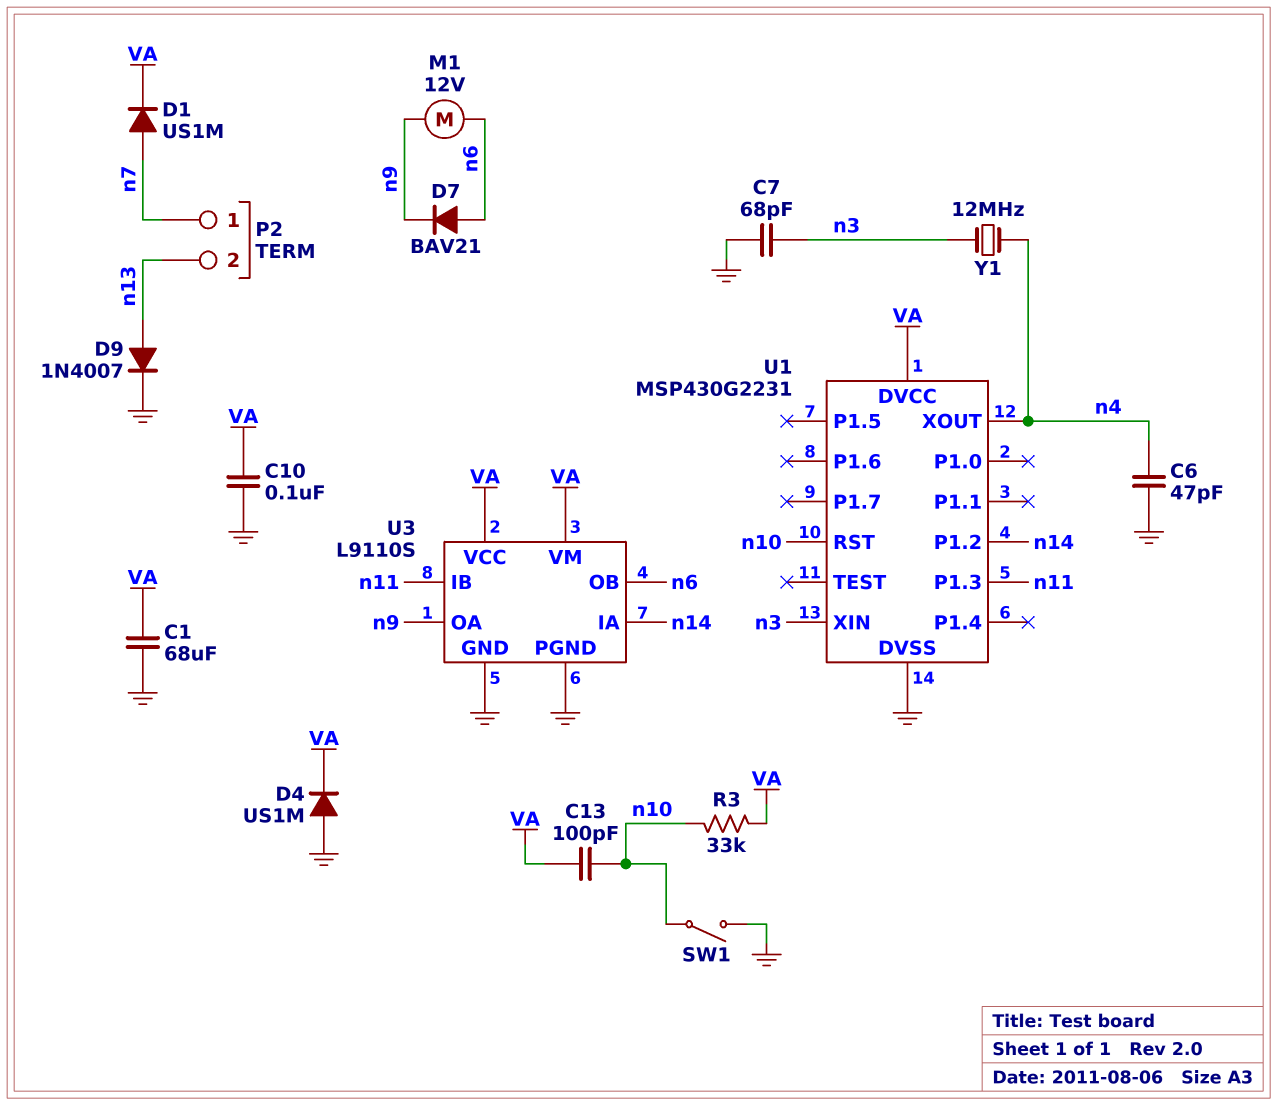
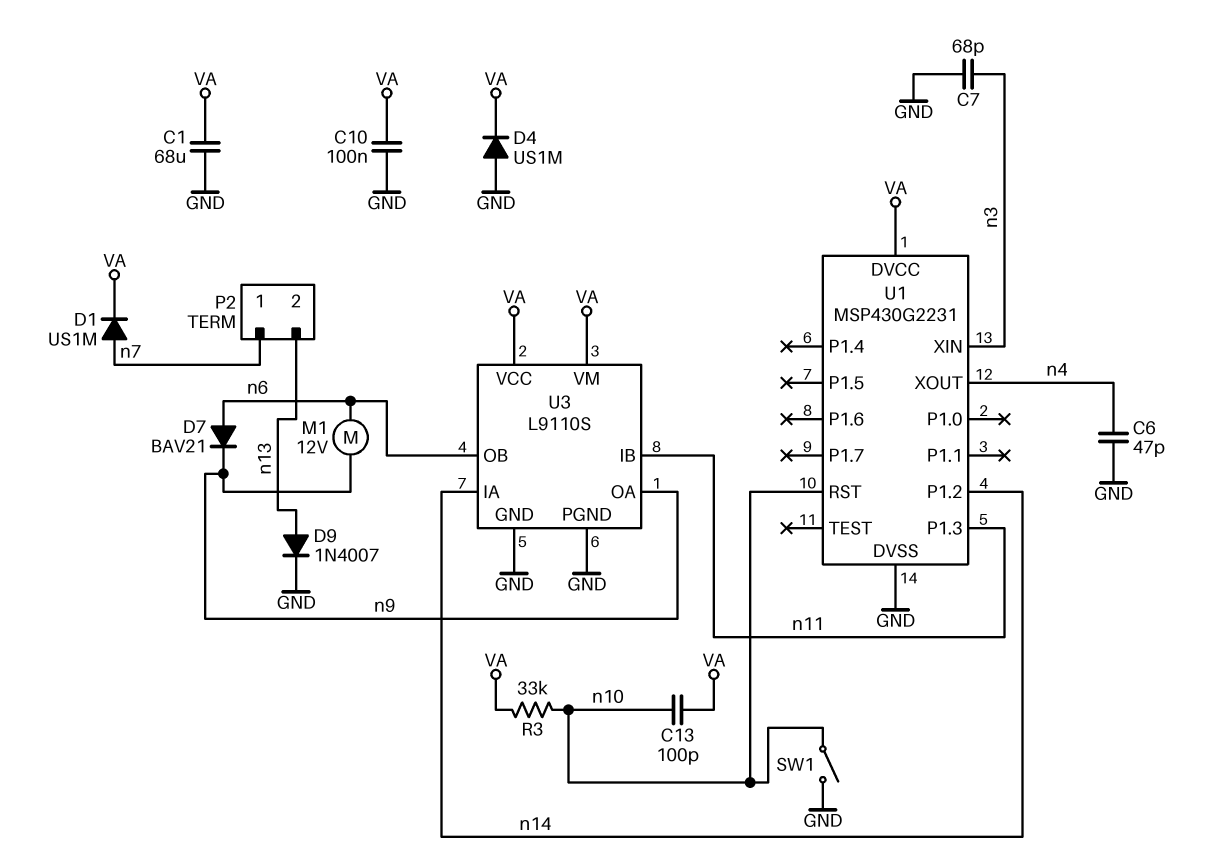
Y1: 12MHz (n3, n4) -> none

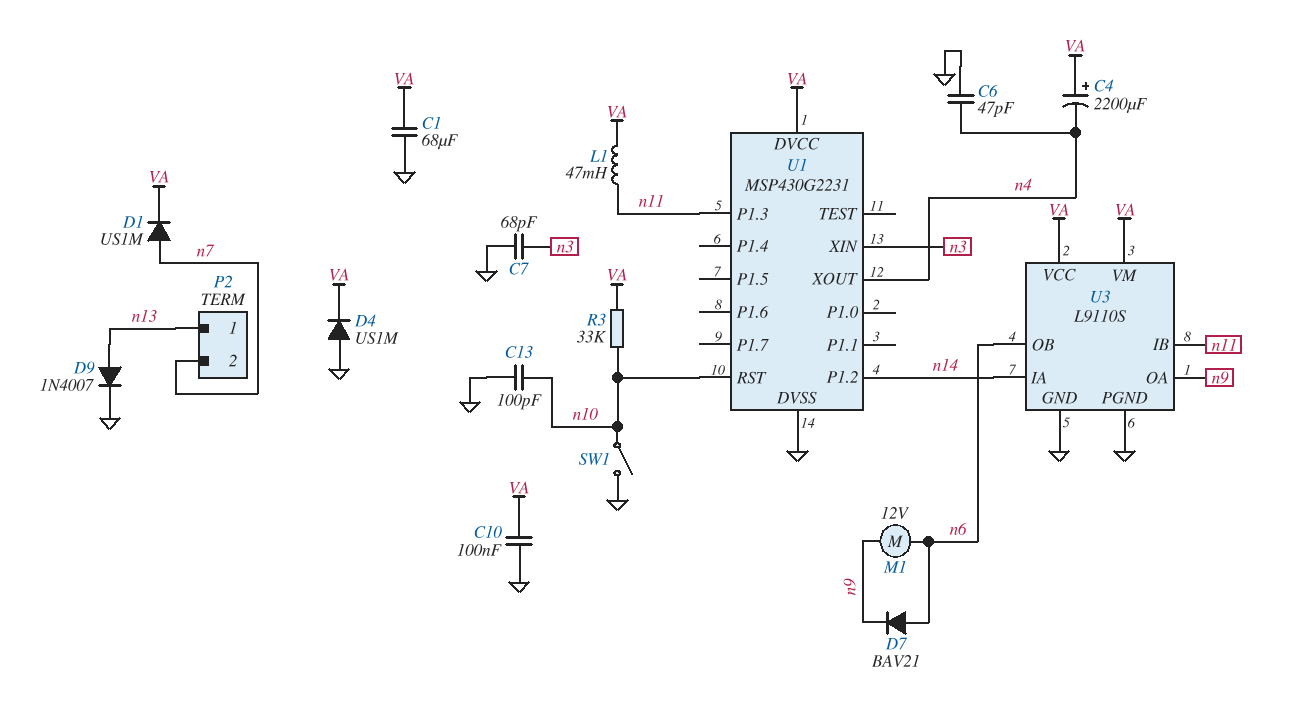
C4: none -> 2200uF (plus VA, minus n4)
C13: 100pF (VA, n10) -> 100pF (GND, n10)
L1: none -> 47mH (VA, n11)
P2 pin 1: n7 -> n13
P2 pin 2: n13 -> n7

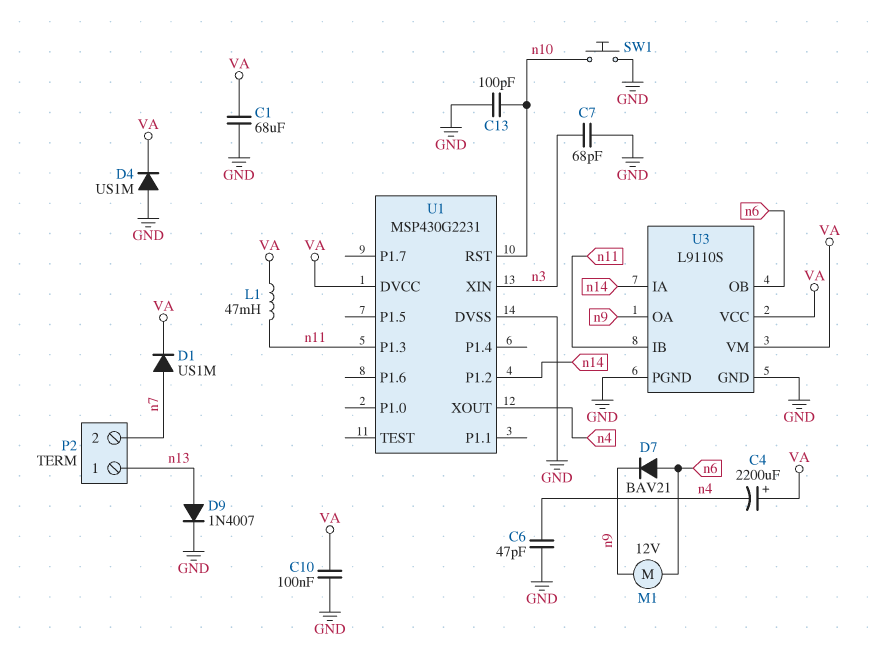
R3: 33k (VA, n10) -> none
SW1: switch (GND, n10) -> button (GND, n10)

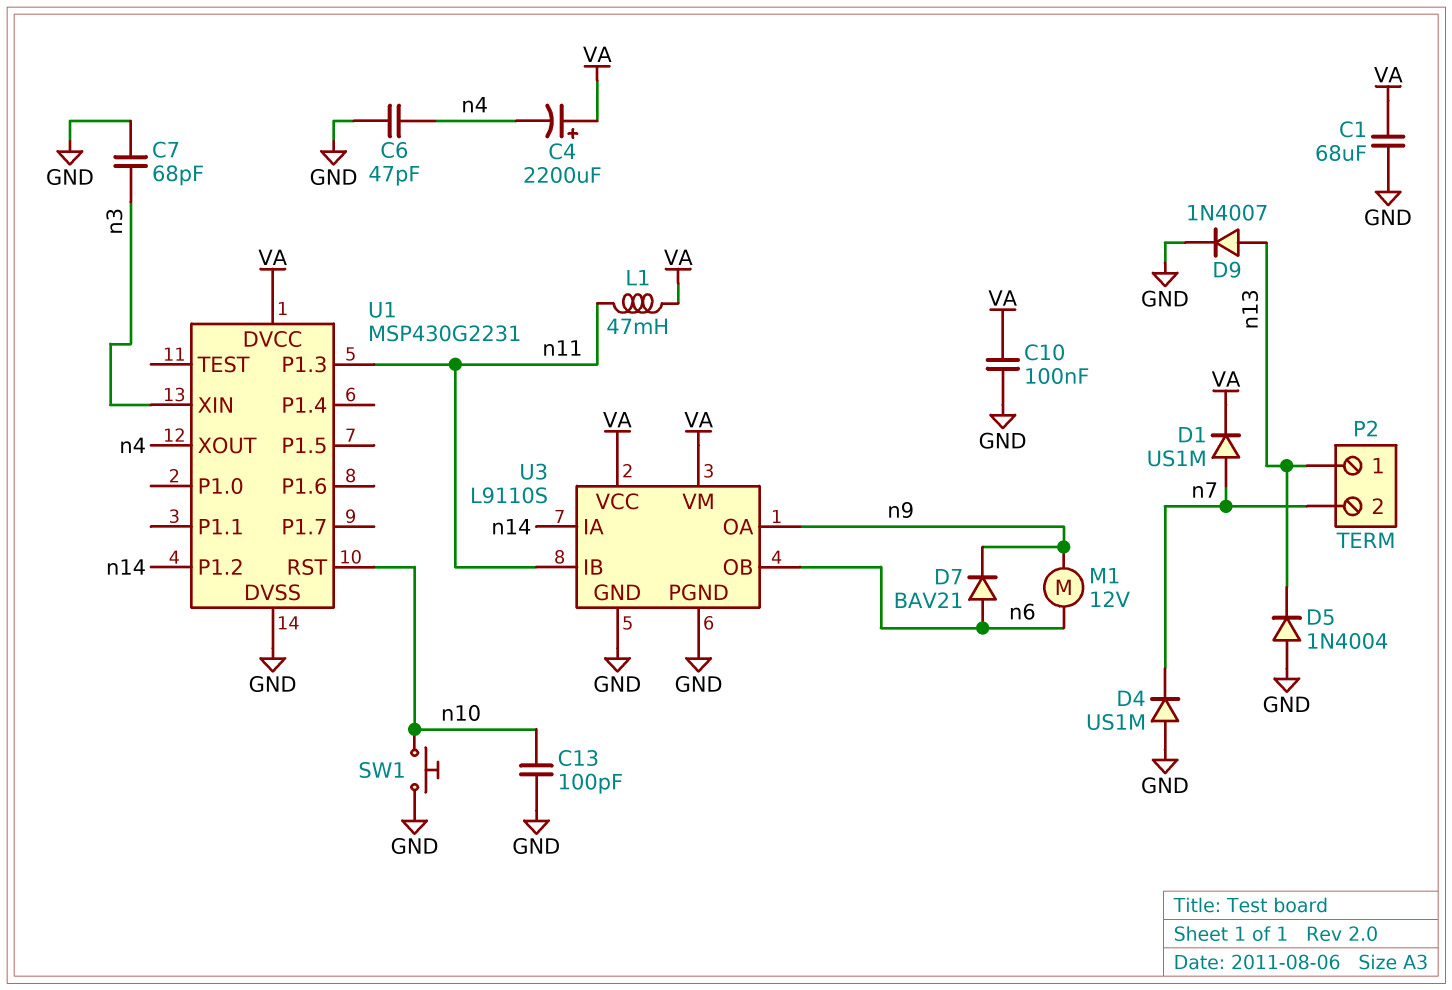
D4: diode US1M (A GND, K VA) -> diode US1M (A GND, K n7)
D5: none -> diode 1N4004 (A GND, K n13)

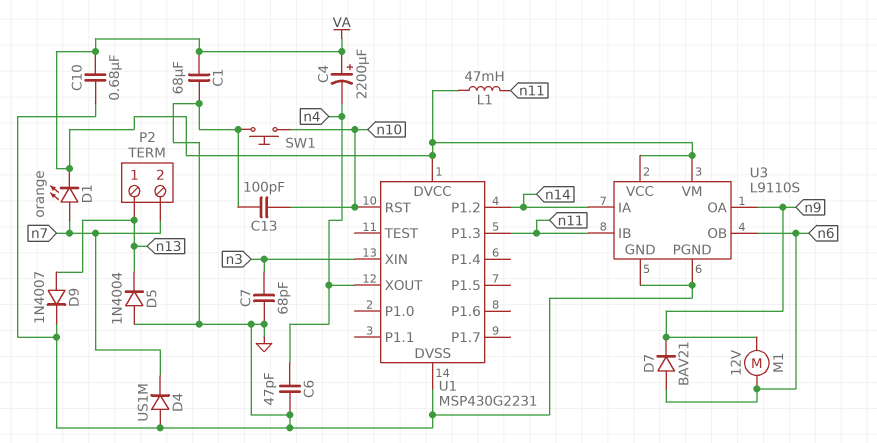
C10: 100nF (GND, VA) -> 680nF (GND, VA)
D1: diode US1M (A n7, K VA) -> LED orange (A n7, K VA)

